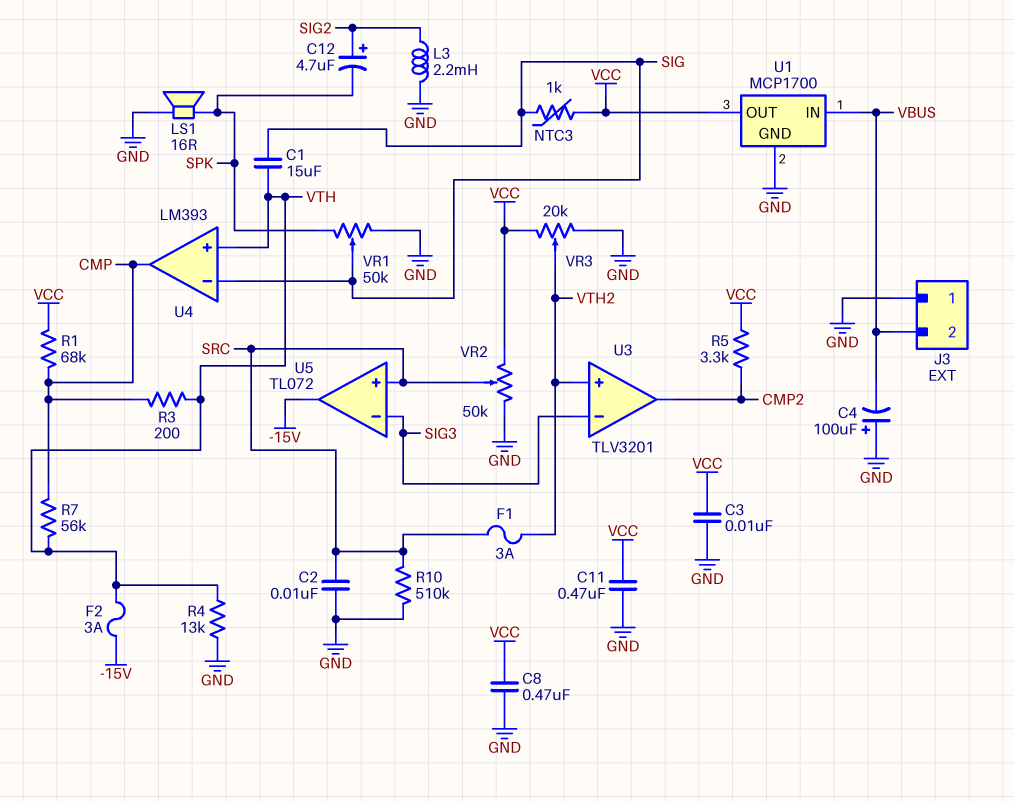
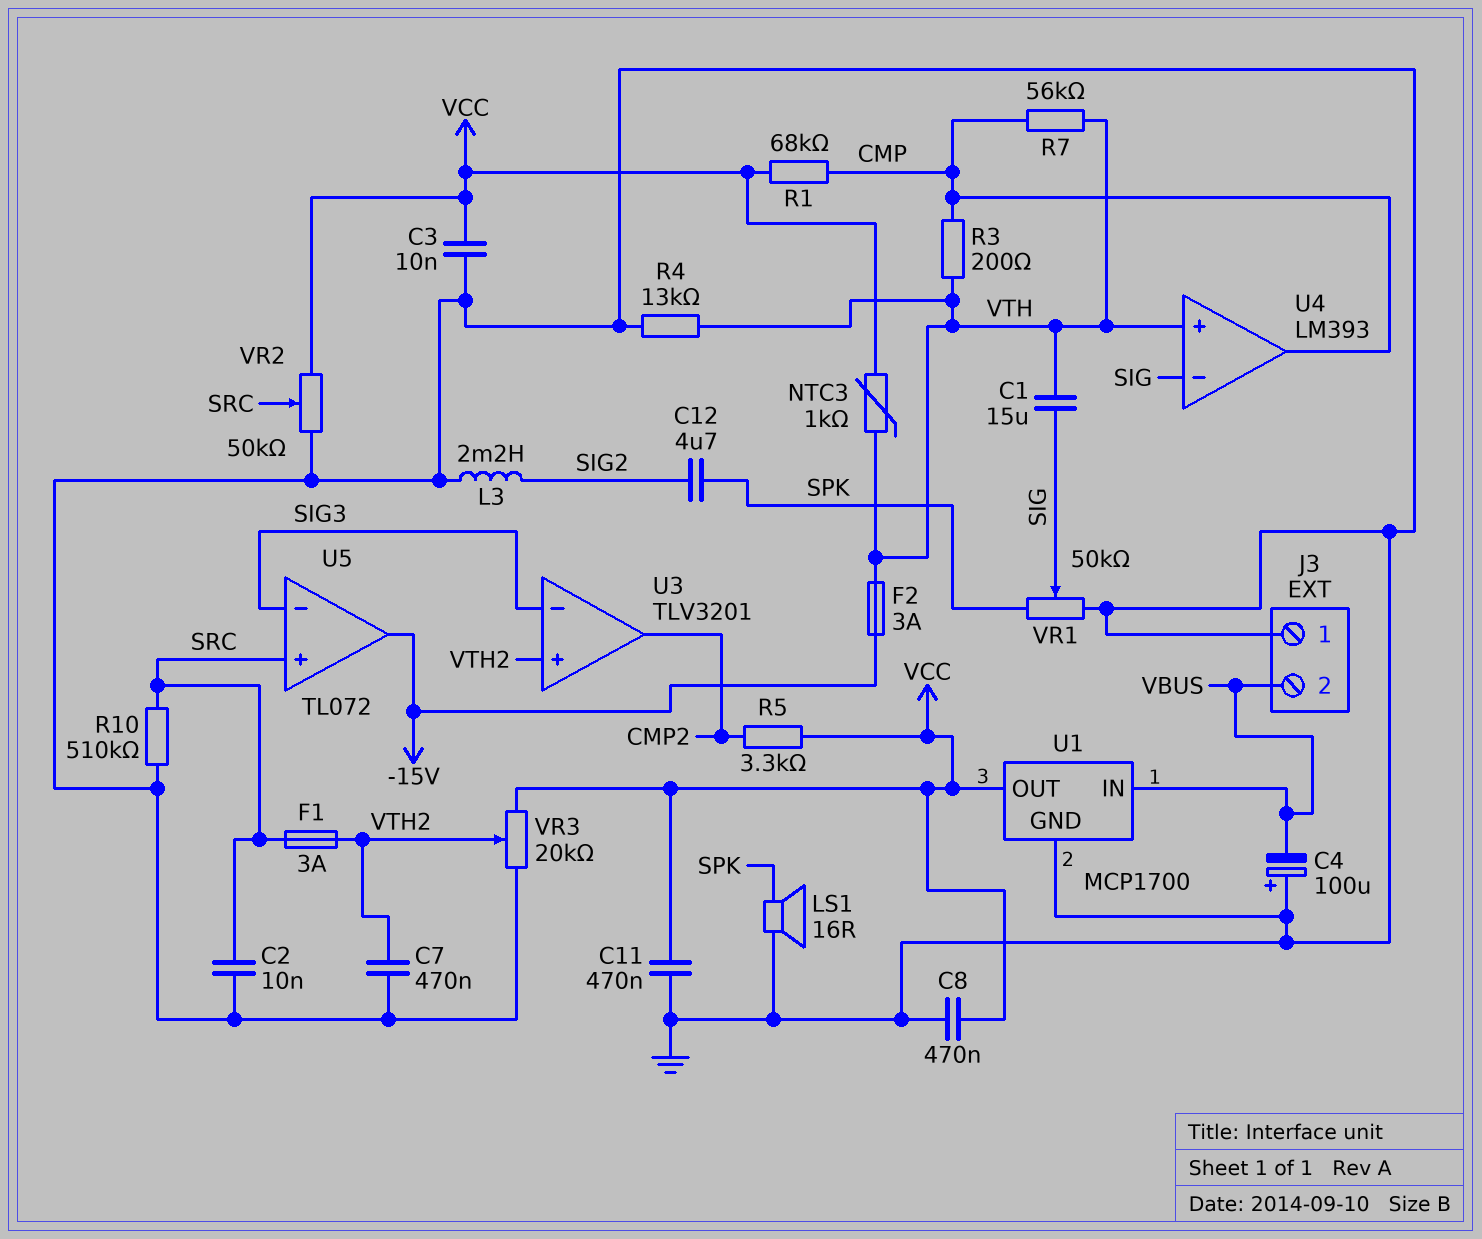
C7: none -> 470nF (GND, VTH2)
C12: 4.7uF (plus SIG2, minus SPK) -> 4.7uF (SIG2, SPK)
NTC3: 1k (SIG, VCC) -> 1k (VCC, VTH)

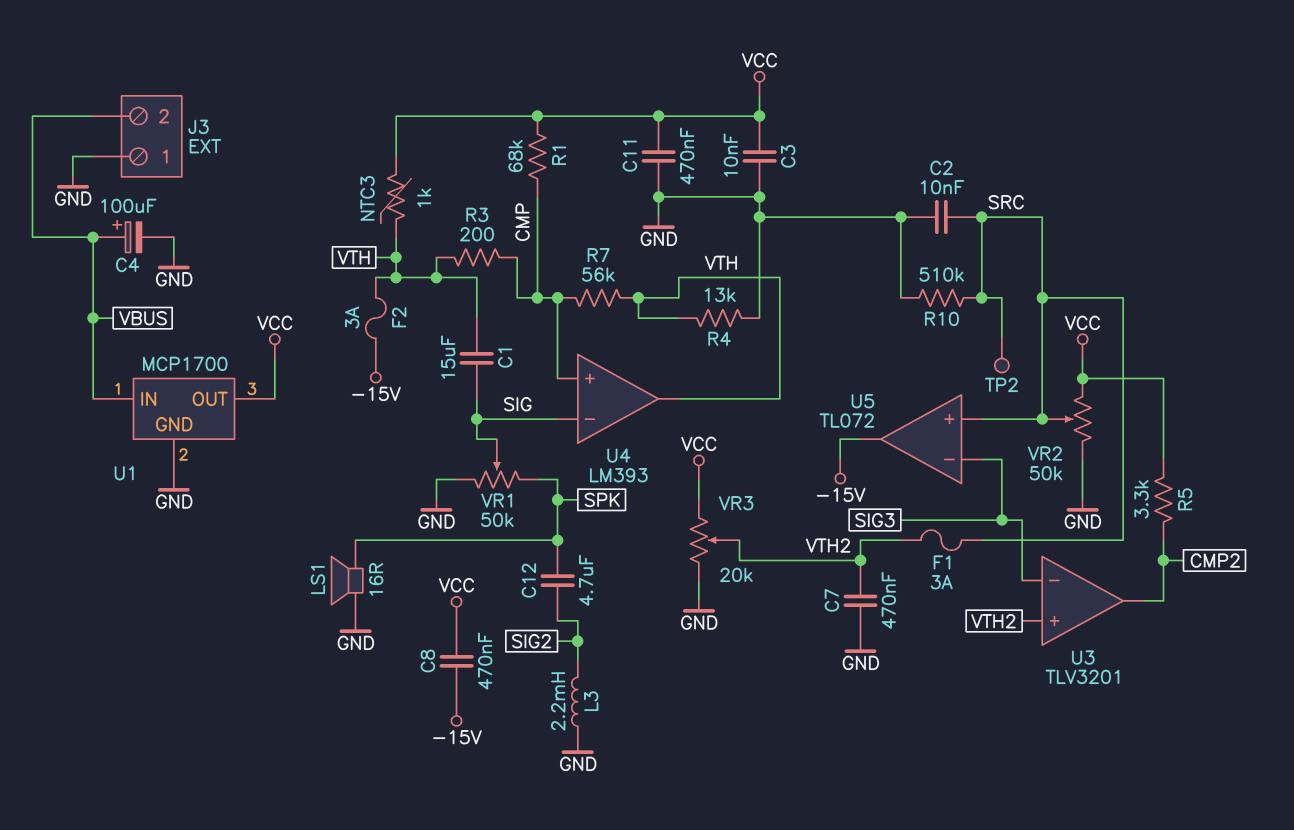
C4: 100uF (plus GND, minus VBUS) -> 100uF (plus VBUS, minus GND)
C8: 470nF (GND, VCC) -> 470nF (-15V, VCC)
TP2: none -> test point (SRC)
U4 pin in+: VTH -> CMP
U4 pin out: CMP -> VTH

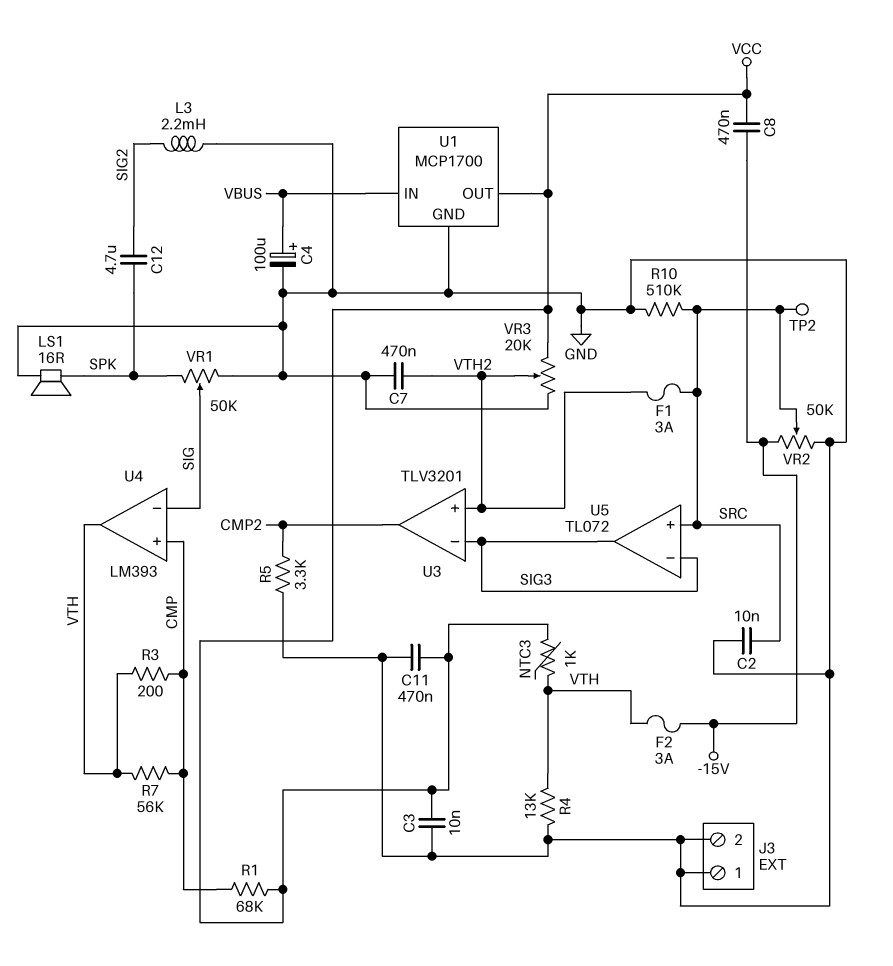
C1: 15uF (SIG, VTH) -> none
J3 pin 2: VBUS -> GND
R5: 3.3k (CMP2, VCC) -> 3.3k (CMP2, GND)
U5 pin out: -15V -> SIG3
VR2: 50k (GND, VCC, wiper SRC) -> 50k (-15V, GND, wiper SRC)

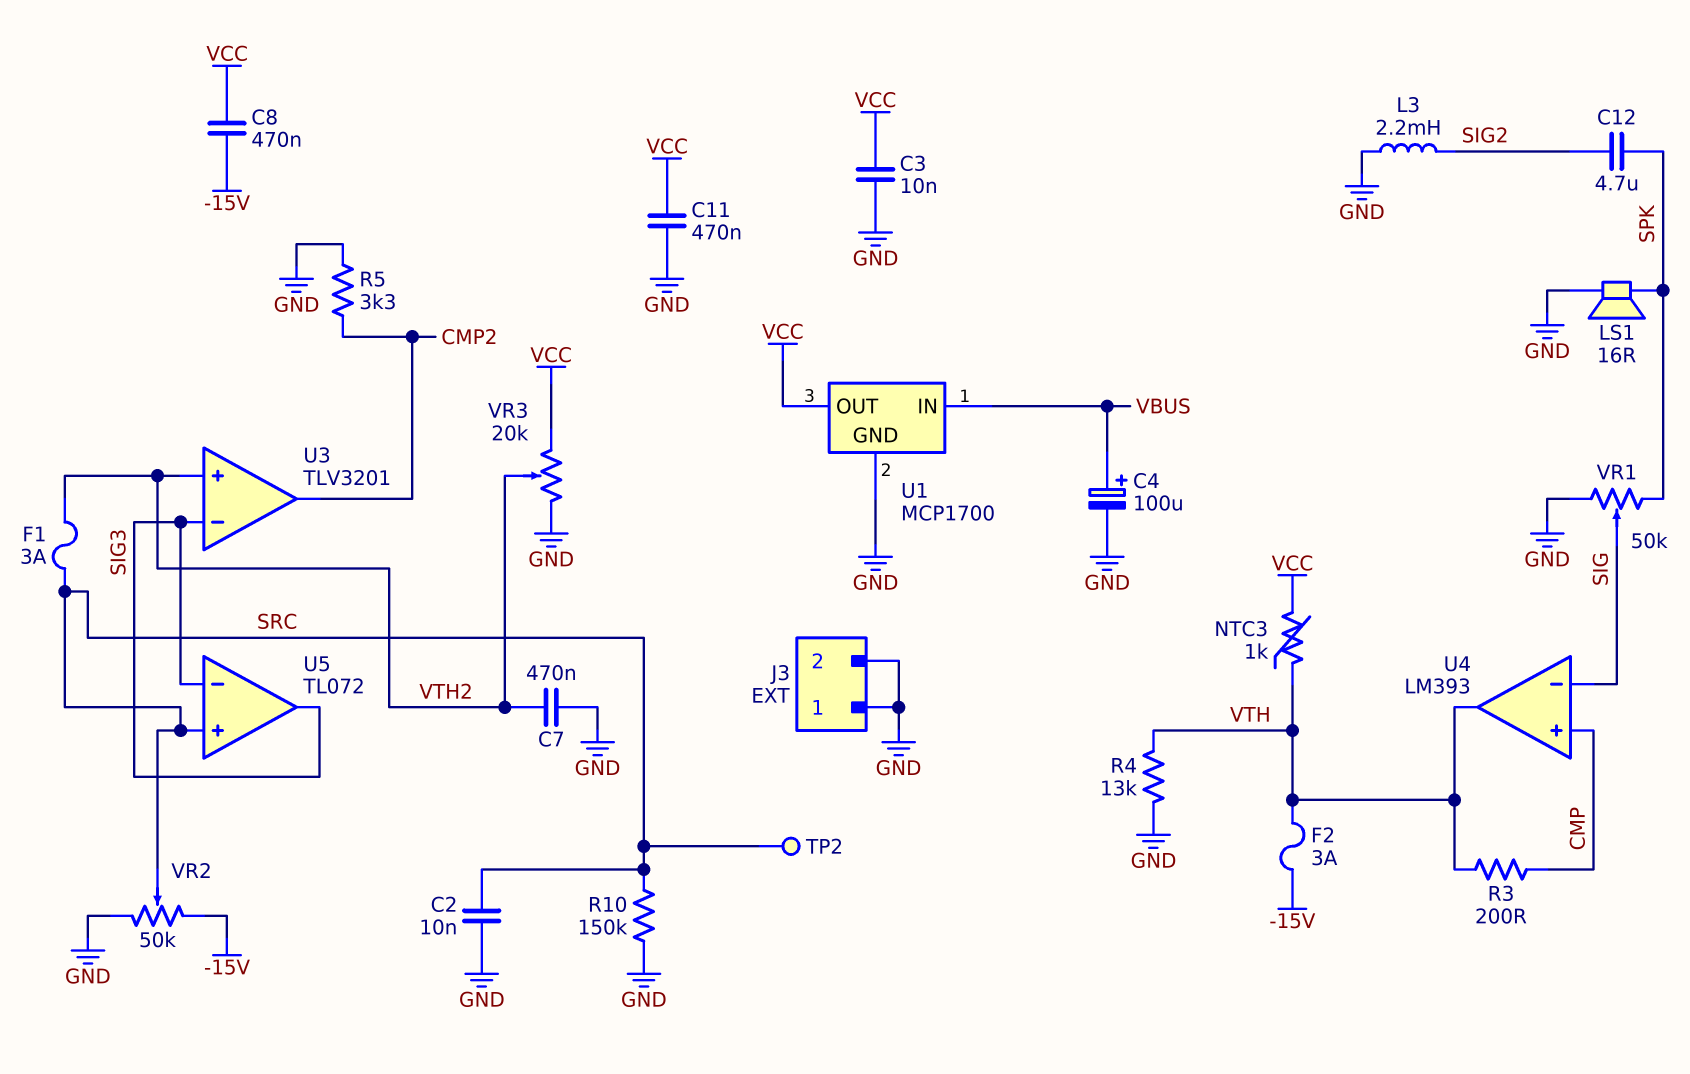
R1: 68k (CMP, VCC) -> none
R7: 56k (CMP, VTH) -> none
R10: 510k (GND, SRC) -> 150k (GND, SRC)

